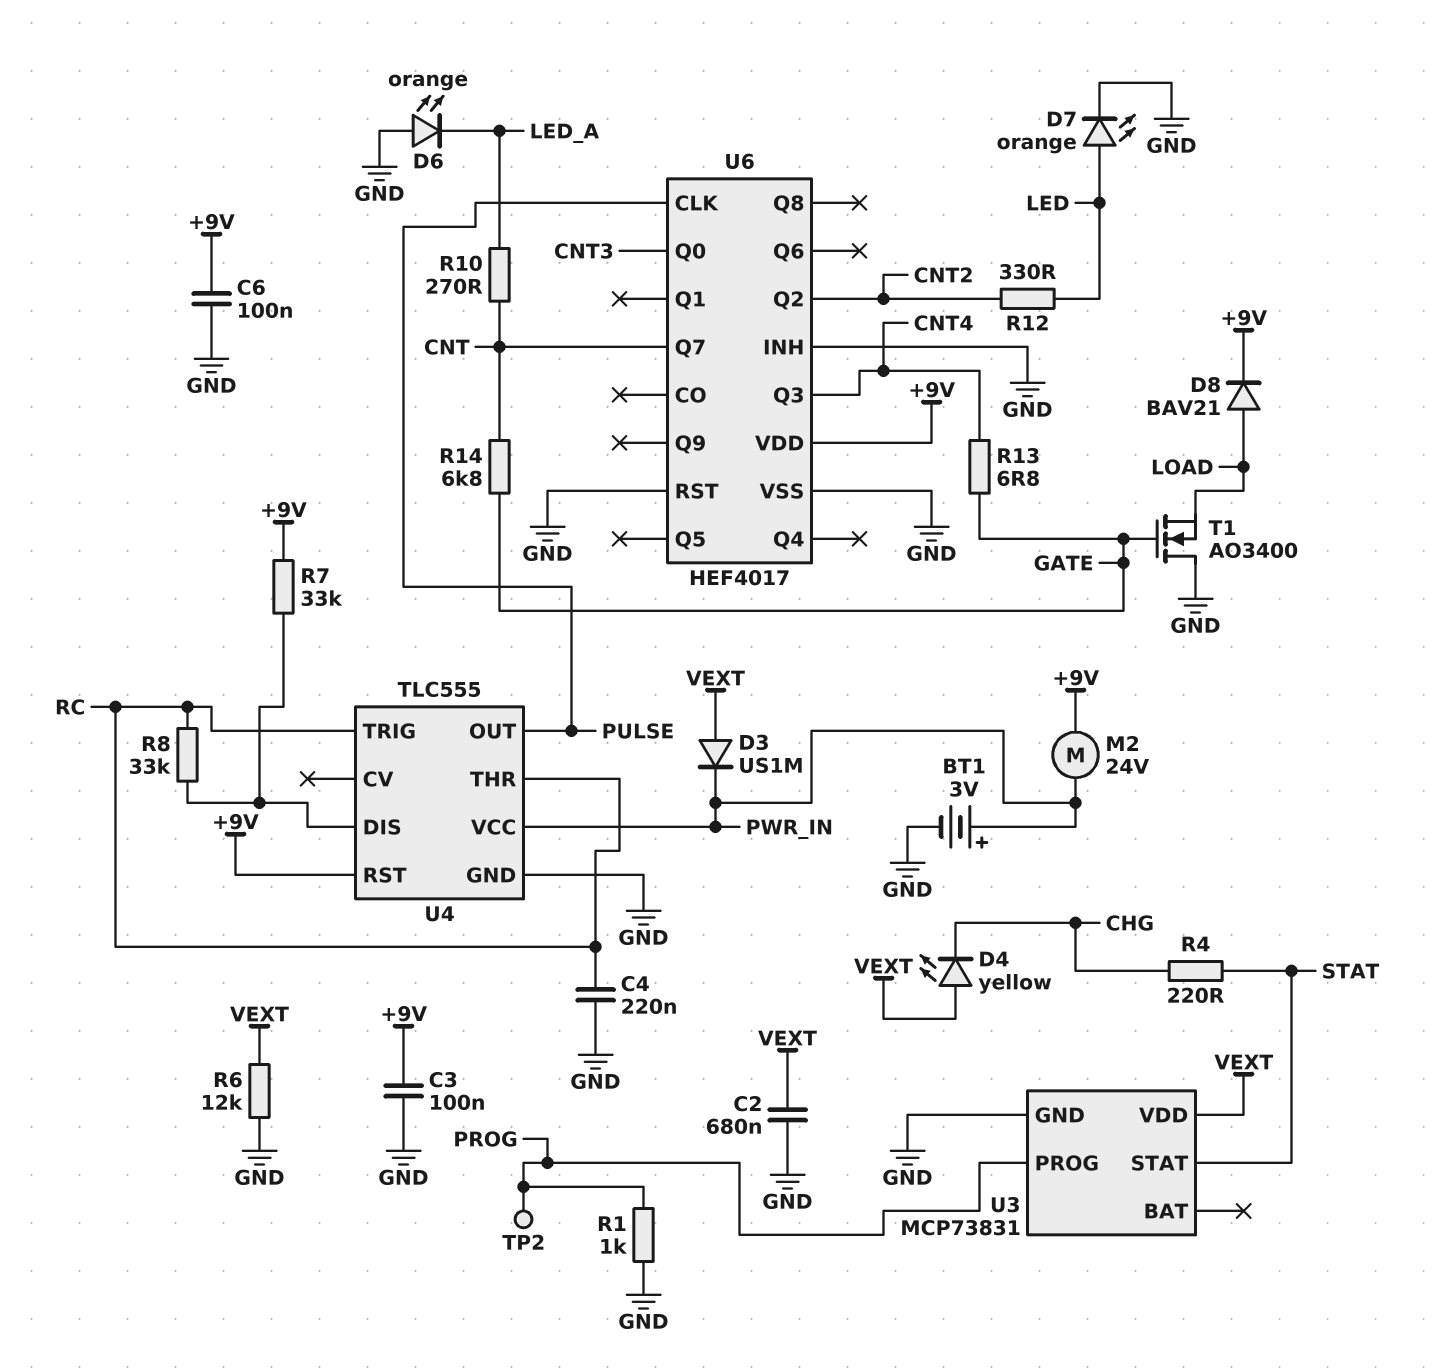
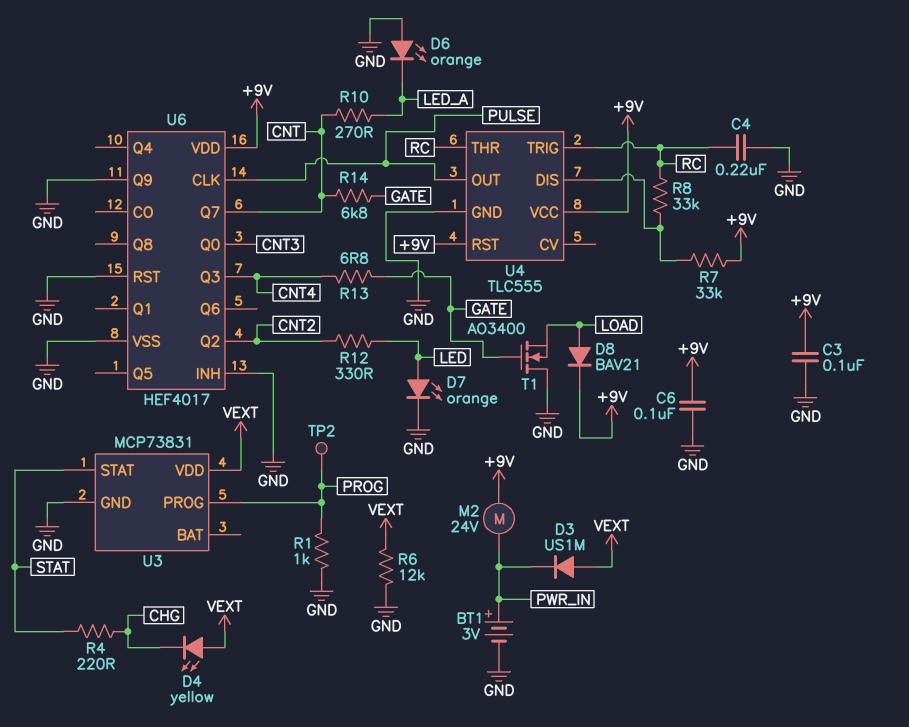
C2: 680nF (GND, VEXT) -> none
U4 pin VCC: PWR_IN -> +9V
U6 pin Q9: none -> GND

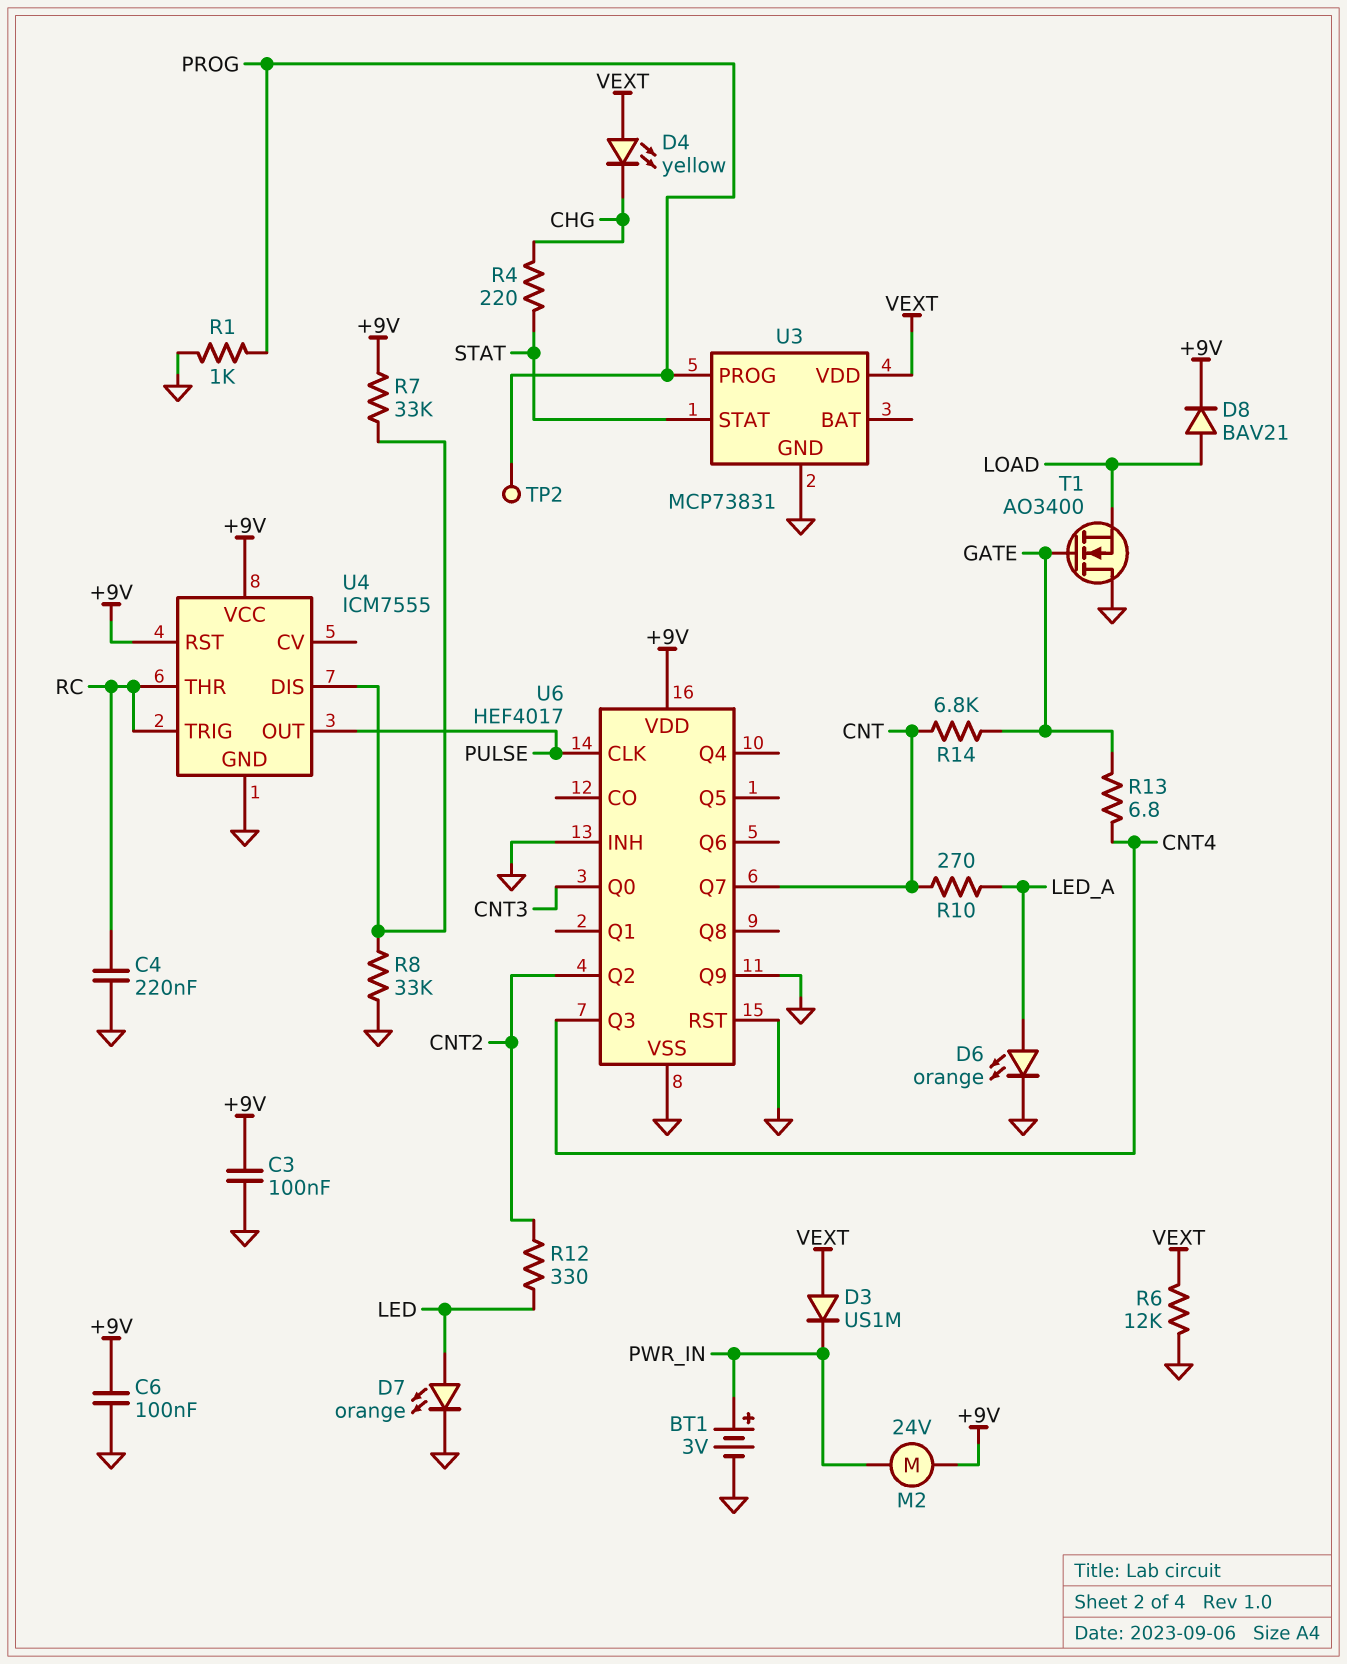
D6: LED orange (A GND, K LED_A) -> LED orange (A LED_A, K GND)
R8: 33k (RC, U4/DIS) -> 33k (GND, U4/DIS)
U4: TLC555 -> ICM7555

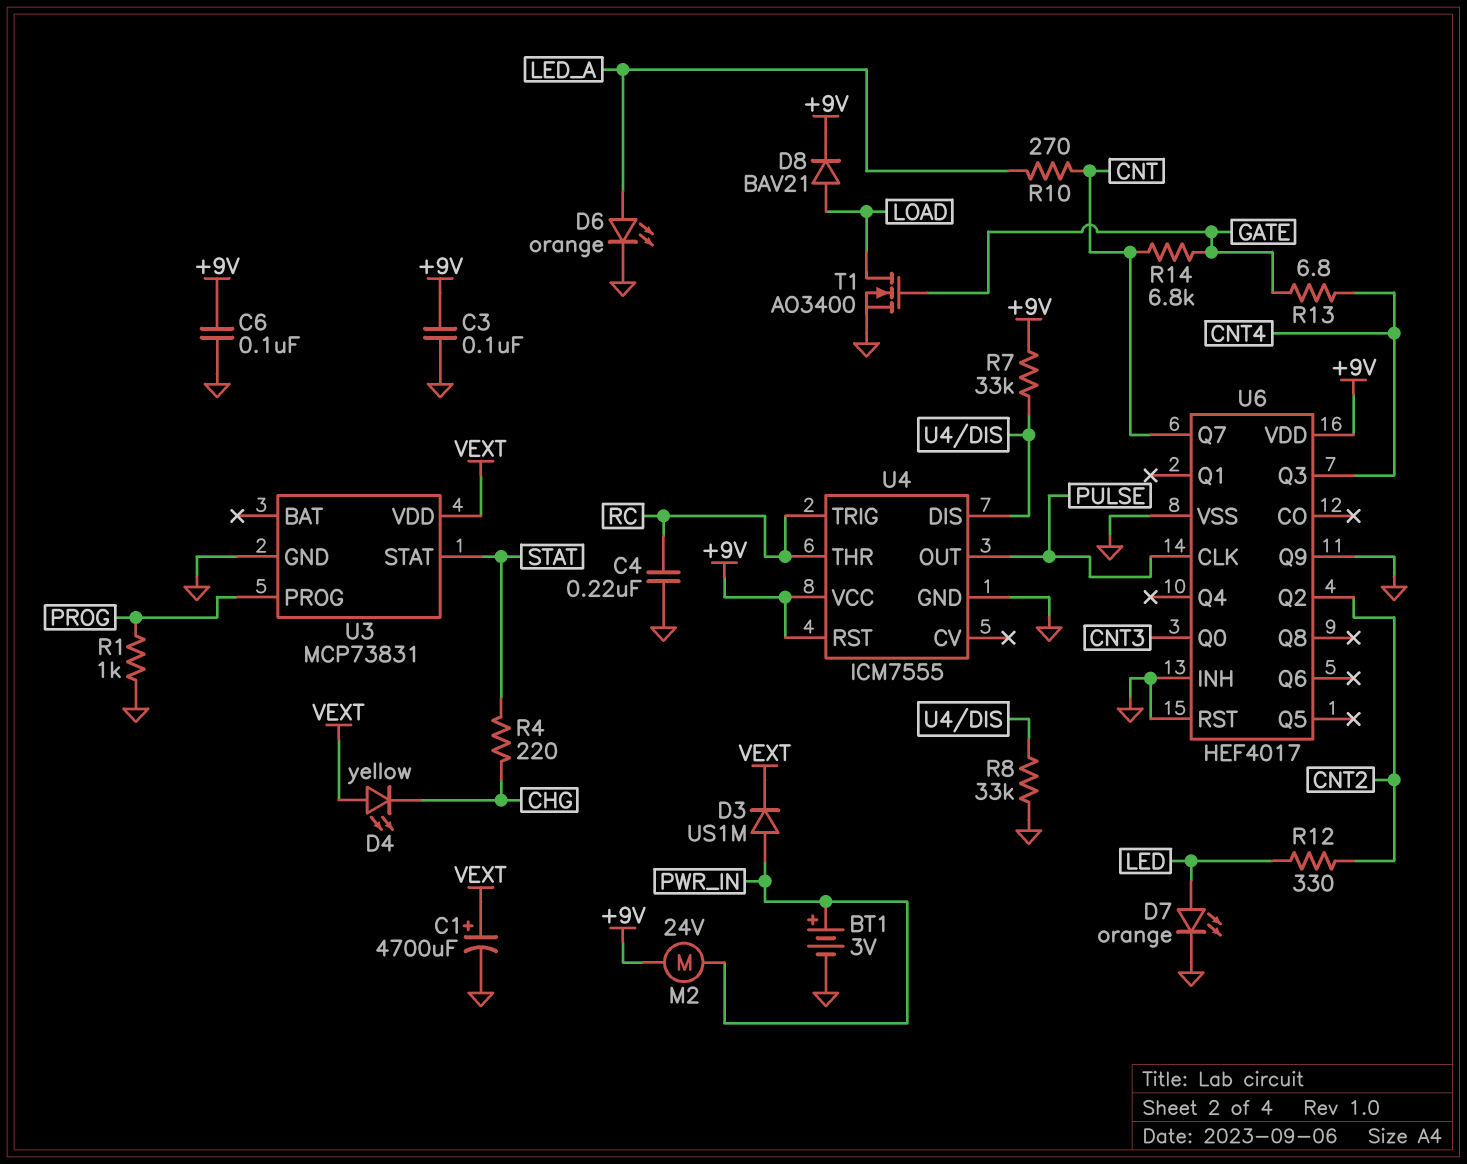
C1: none -> 4700uF (plus VEXT, minus GND)
D3: diode US1M (A VEXT, K PWR_IN) -> diode US1M (A PWR_IN, K VEXT)
R6: 12k (GND, VEXT) -> none
T1: NMOS AO3400 (G GATE, D GND, S LOAD) -> NMOS AO3400 (G GATE, D LOAD, S GND)
TP2: test point (PROG) -> none

